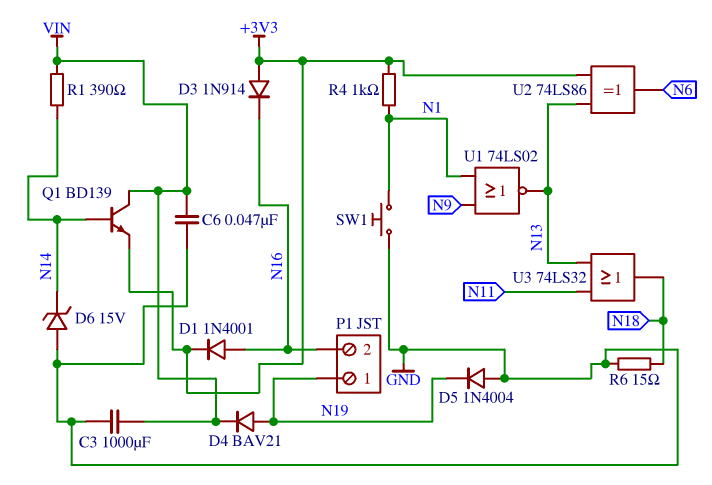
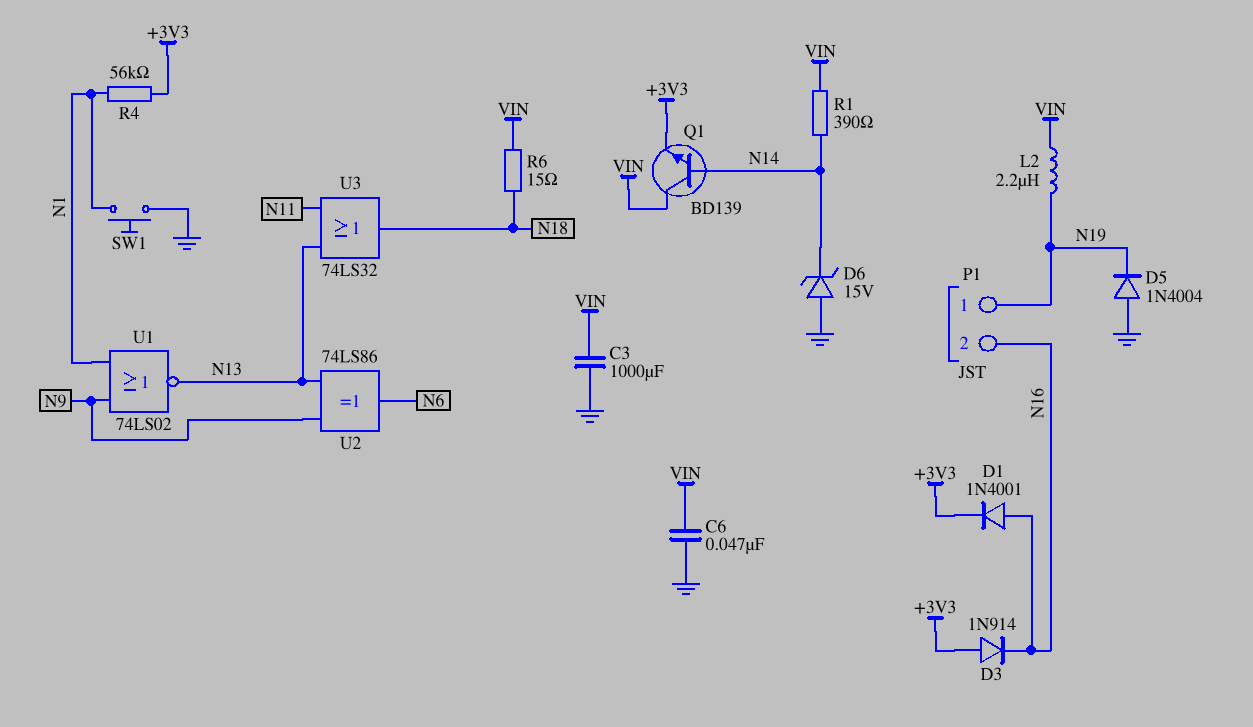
D4: diode BAV21 (A N19, K VIN) -> none
L2: none -> 2.2uH (N19, VIN)
R4: 1k (+3V3, N1) -> 56k (+3V3, N1)
R6: 15 (GND, N18) -> 15 (N18, VIN)
U2: XOR 74LS86 (in +3V3, in N13, out N6) -> XOR 74LS86 (in N9, in N13, out N6)

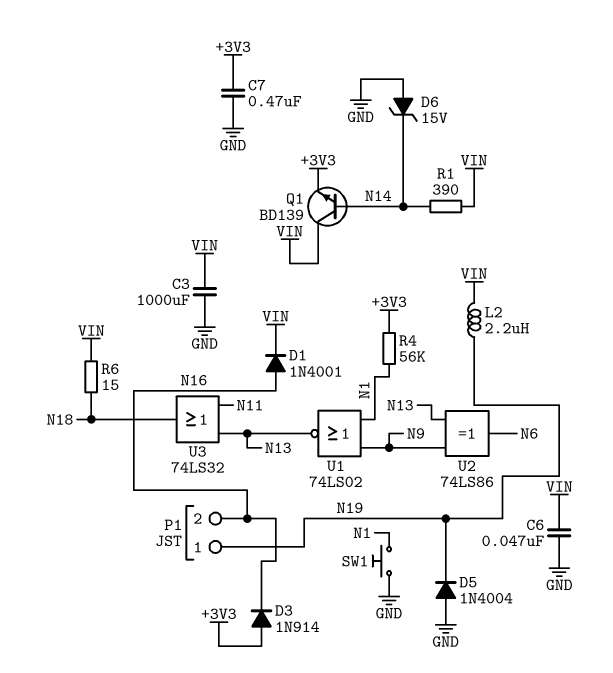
C7: none -> 470nF (+3V3, GND)
D1: diode 1N4001 (A N16, K +3V3) -> diode 1N4001 (A N16, K VIN)

